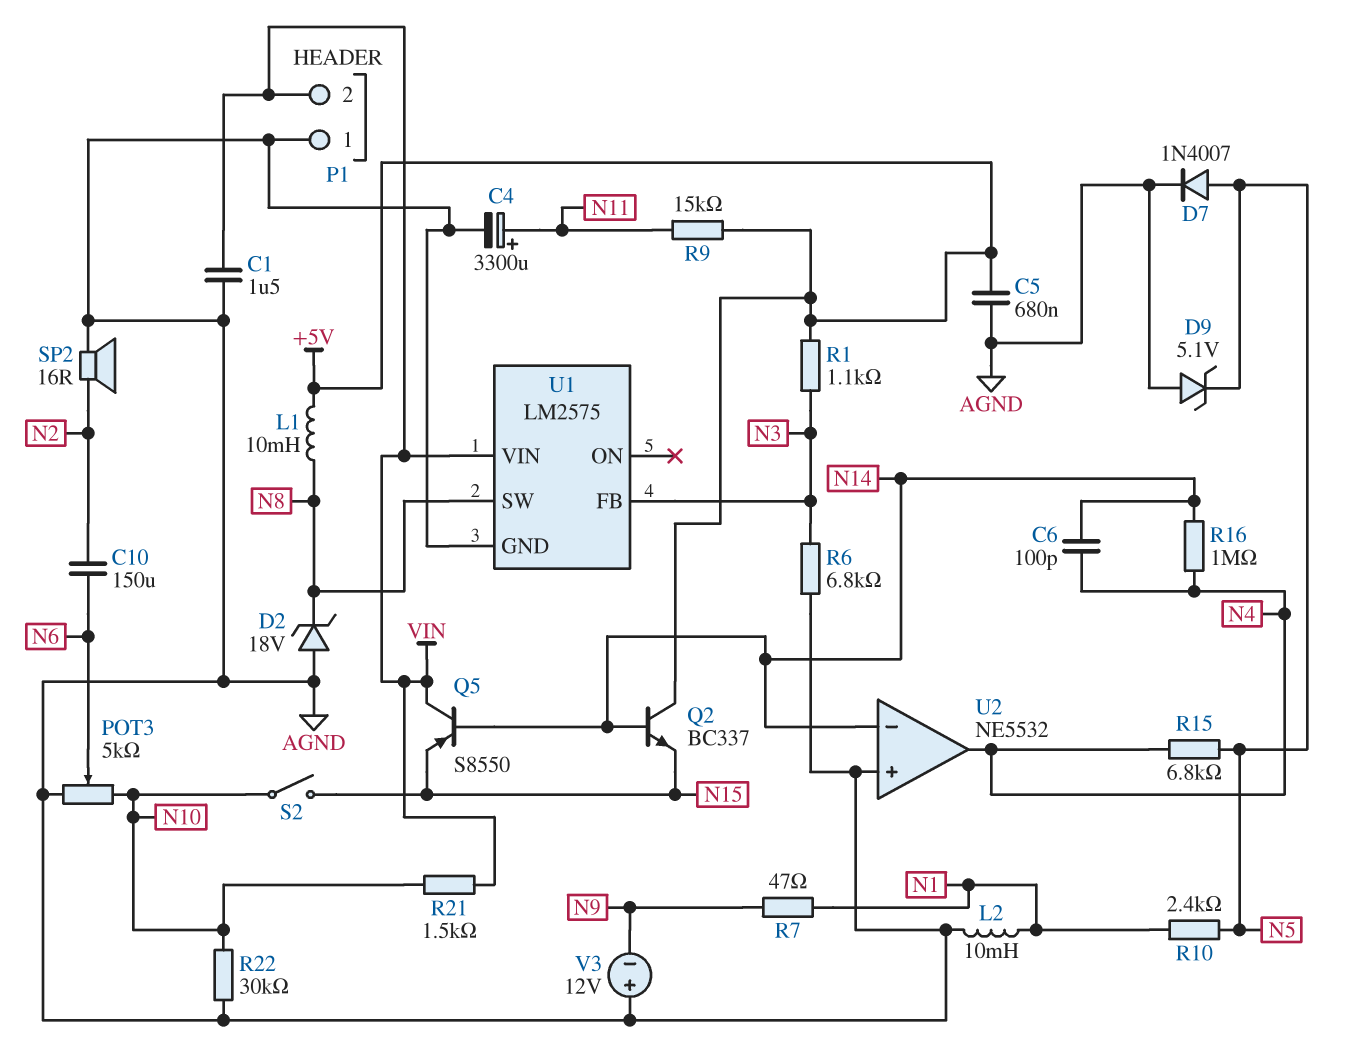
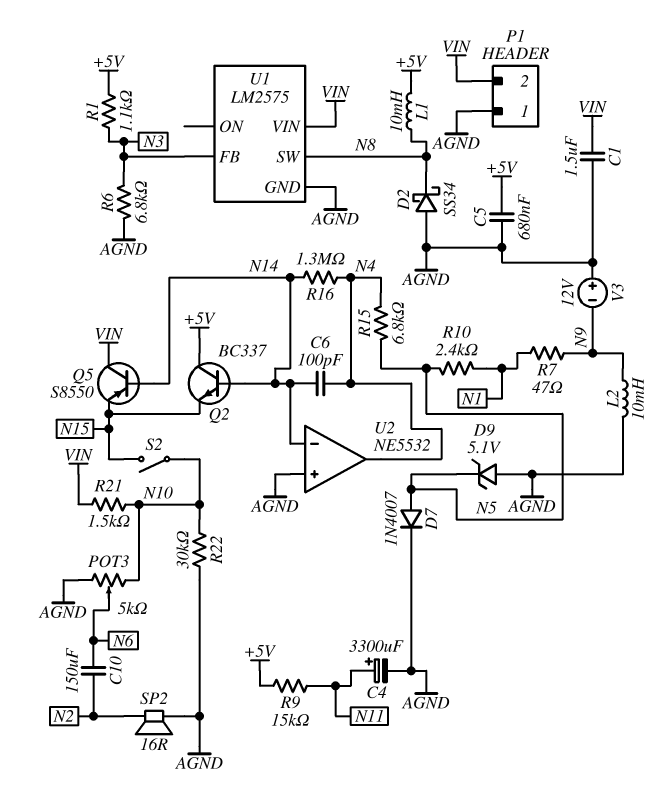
D2: zener 18V (A AGND, K N8) -> schottky SS34 (A AGND, K N8)
L2: 10mH (AGND, N1) -> 10mH (AGND, N9)
R16: 1M (N4, N14) -> 1.3M (N4, N14)

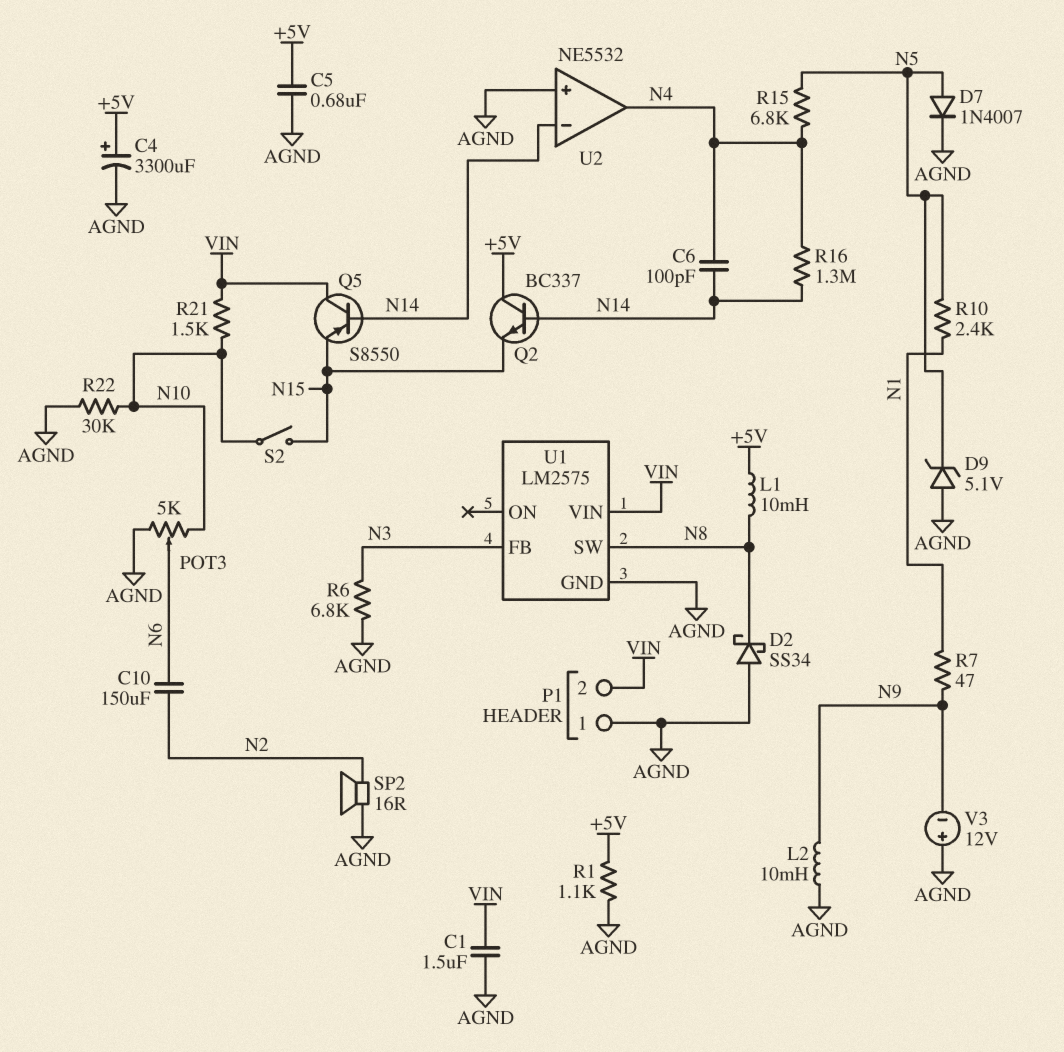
C4: 3300uF (plus N11, minus AGND) -> 3300uF (plus +5V, minus AGND)
R1: 1.1k (+5V, N3) -> 1.1k (+5V, AGND)
R9: 15k (+5V, N11) -> none

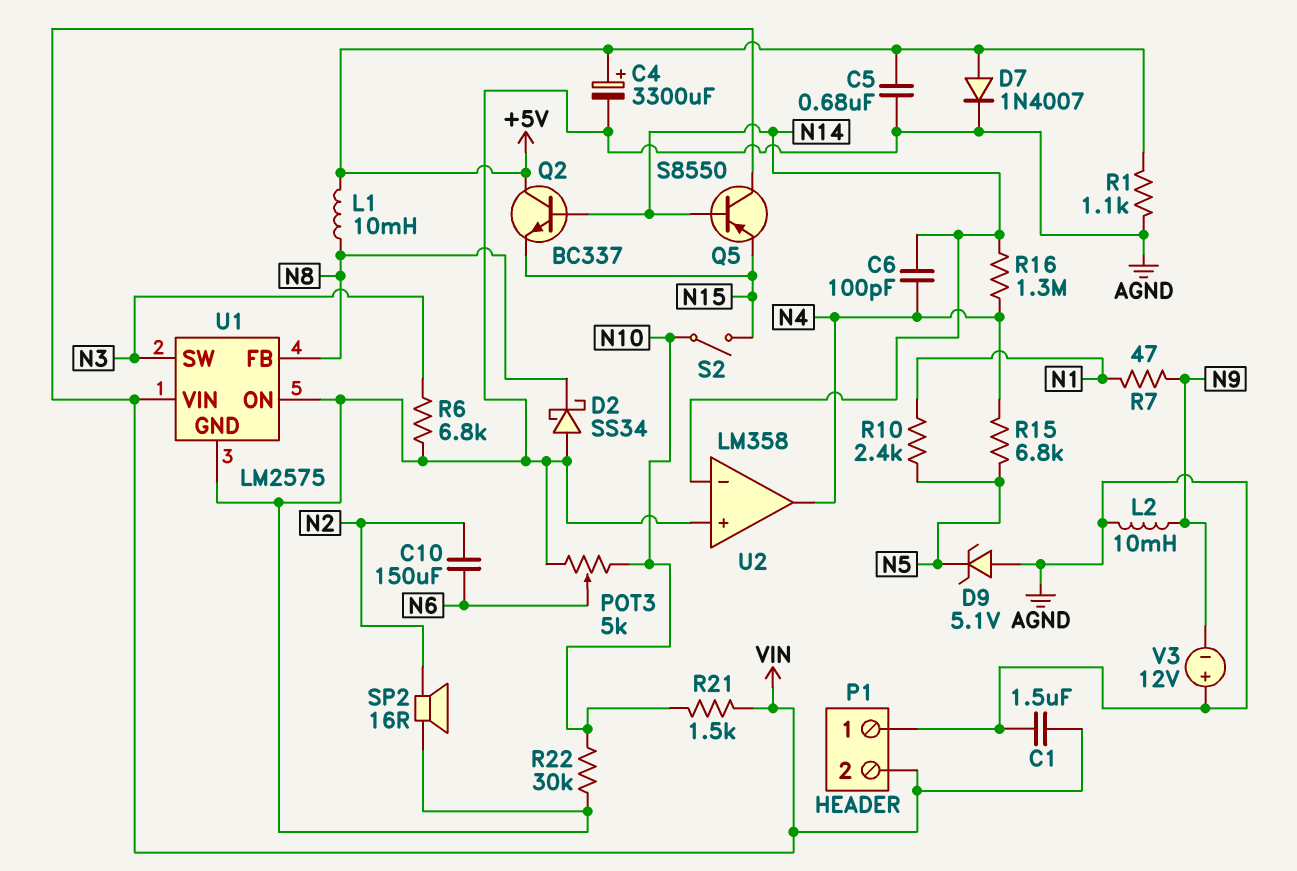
D7: diode 1N4007 (A N5, K AGND) -> diode 1N4007 (A +5V, K AGND)
U1 pin FB: N3 -> N8
U1 pin ON: none -> AGND
U1 pin SW: N8 -> N3
U2: NE5532 -> LM358

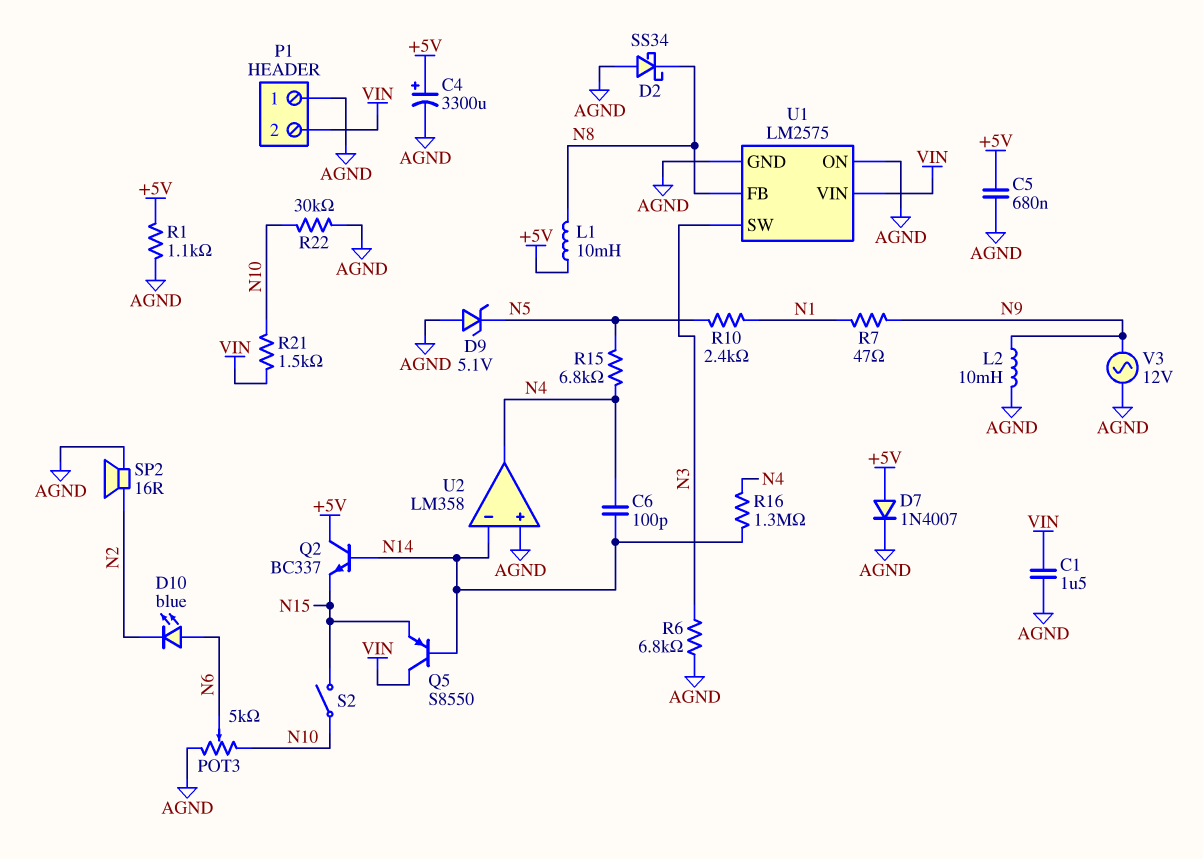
C10: 150uF (N2, N6) -> none
D10: none -> LED blue (A N6, K N2)
V3: 12V (plus AGND, minus N9) -> AC 12V (AGND, N9)

